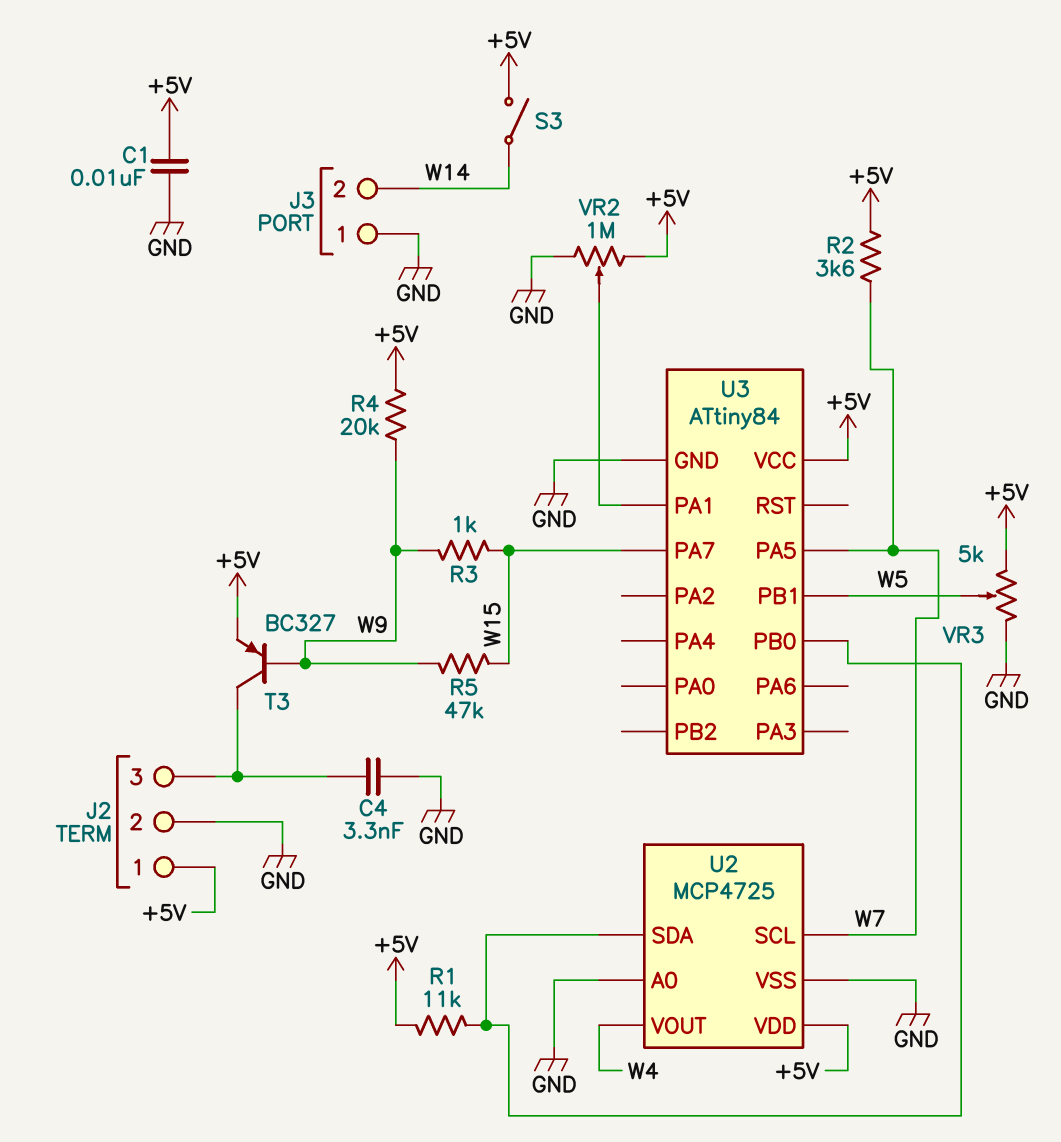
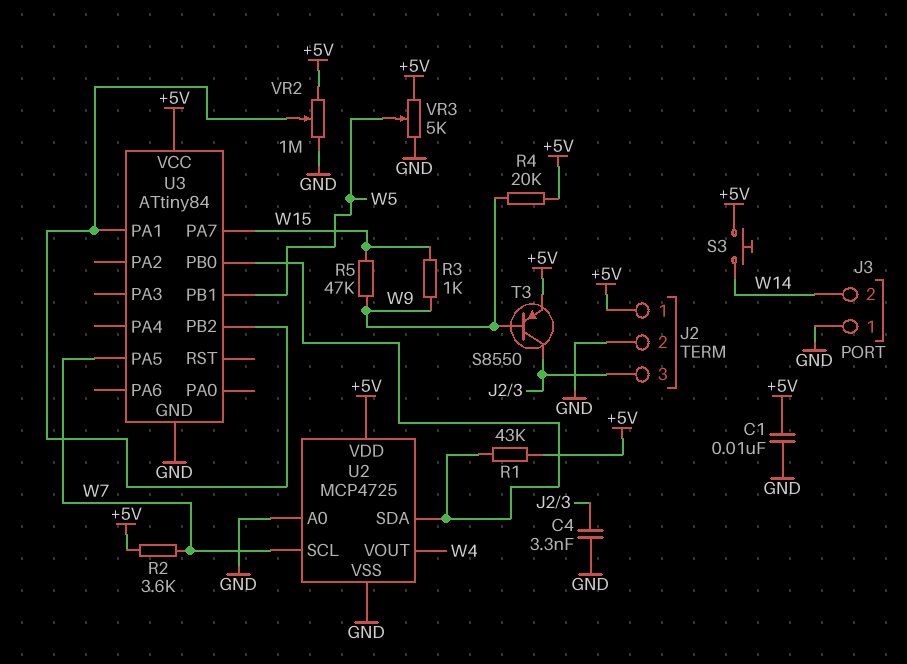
R1: 11k (+5V, U2/SDA) -> 43k (+5V, U2/SDA)
S3: switch (+5V, W14) -> button (+5V, W14)
T3: PNP BC327 (B W9, C J2/3, E +5V) -> PNP S8550 (B W9, C J2/3, E +5V)
U3 pin PB2: none -> U3/PA1

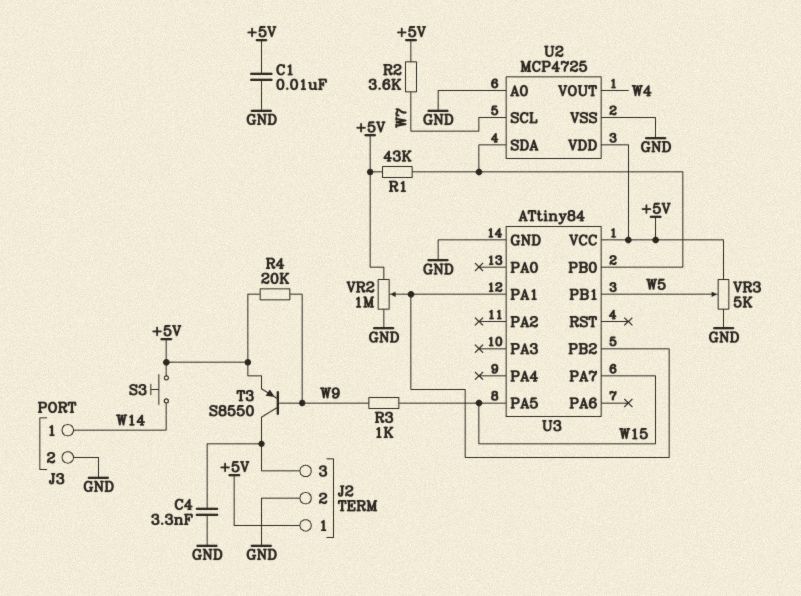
J3 pin 1: GND -> W14
J3 pin 2: W14 -> GND
R5: 47k (W9, W15) -> none
U3 pin PA5: W7 -> W15

